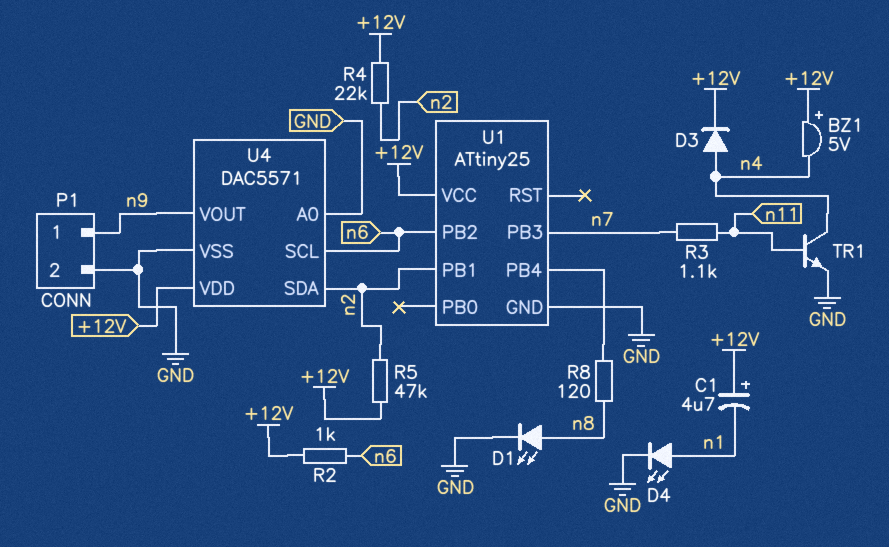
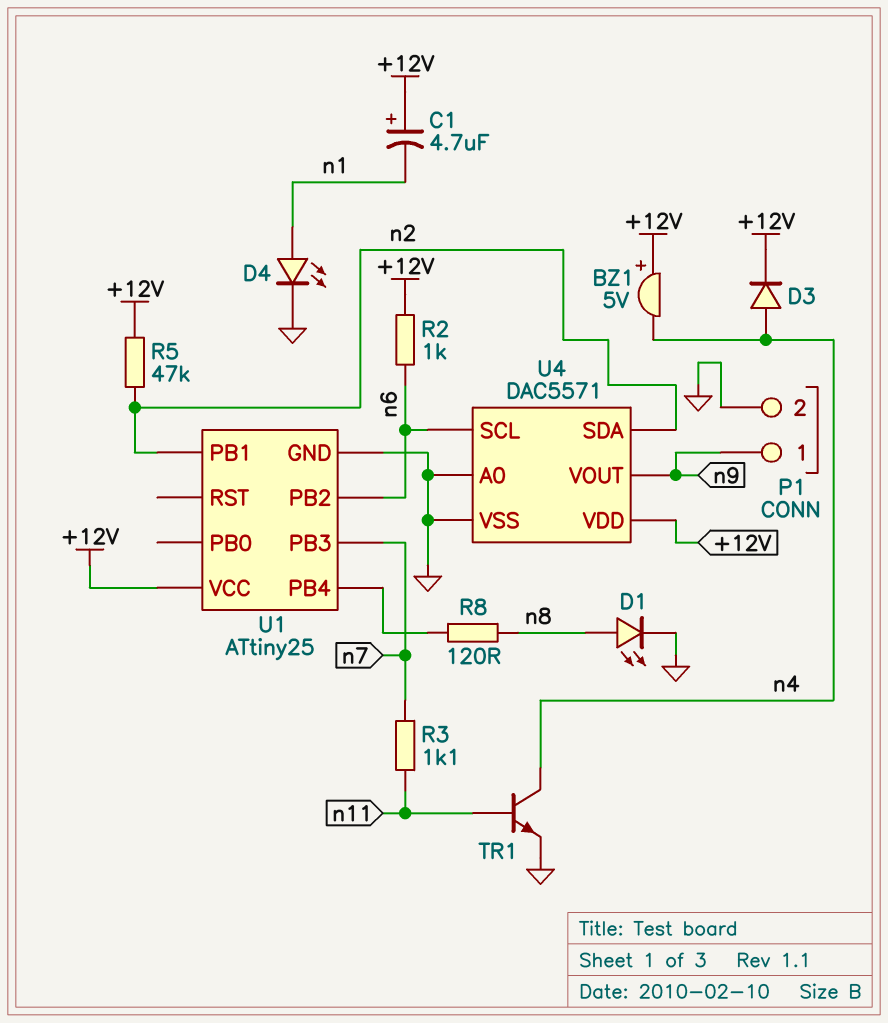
R4: 22k (+12V, n2) -> none

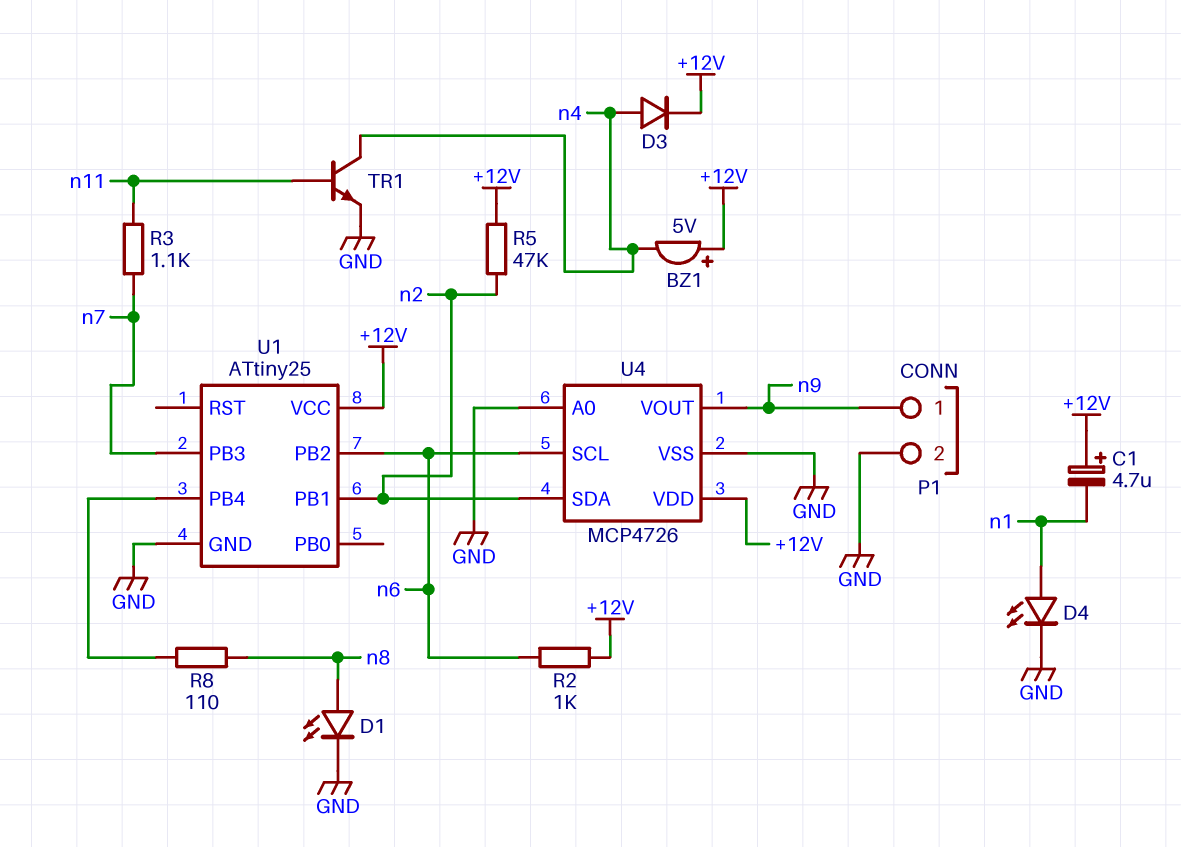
R8: 120 (U1/PB4, n8) -> 110 (U1/PB4, n8)
U4: DAC5571 -> MCP4726

